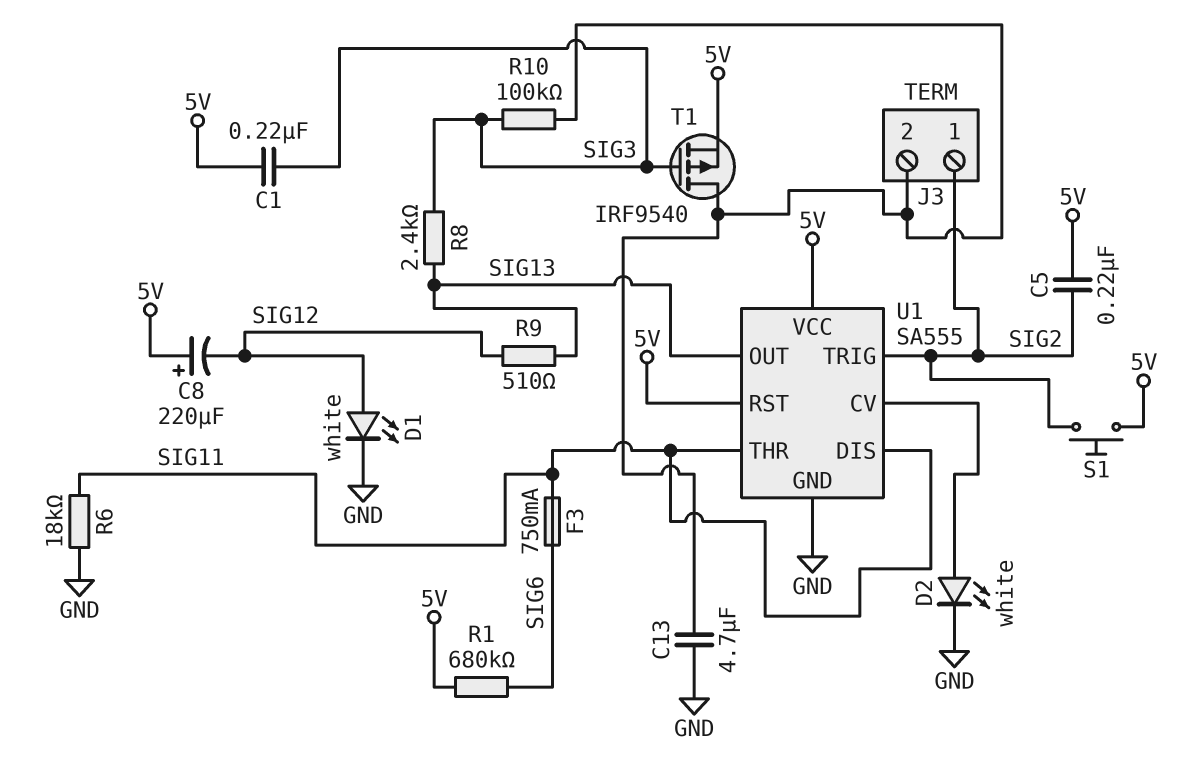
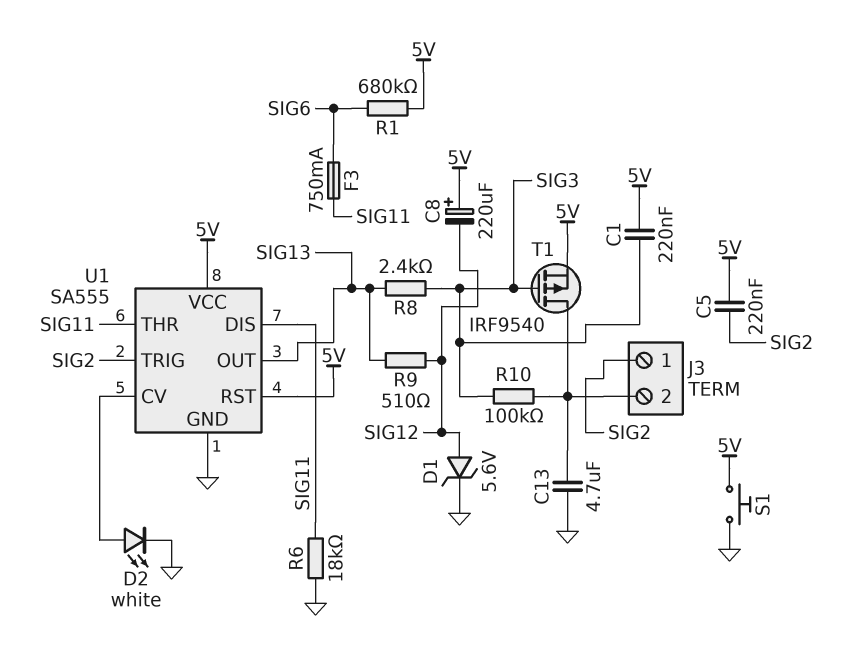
D1: LED white (A SIG12, K GND) -> zener 5.6V (A SIG12, K GND)
S1: button (5V, SIG2) -> button (5V, GND)

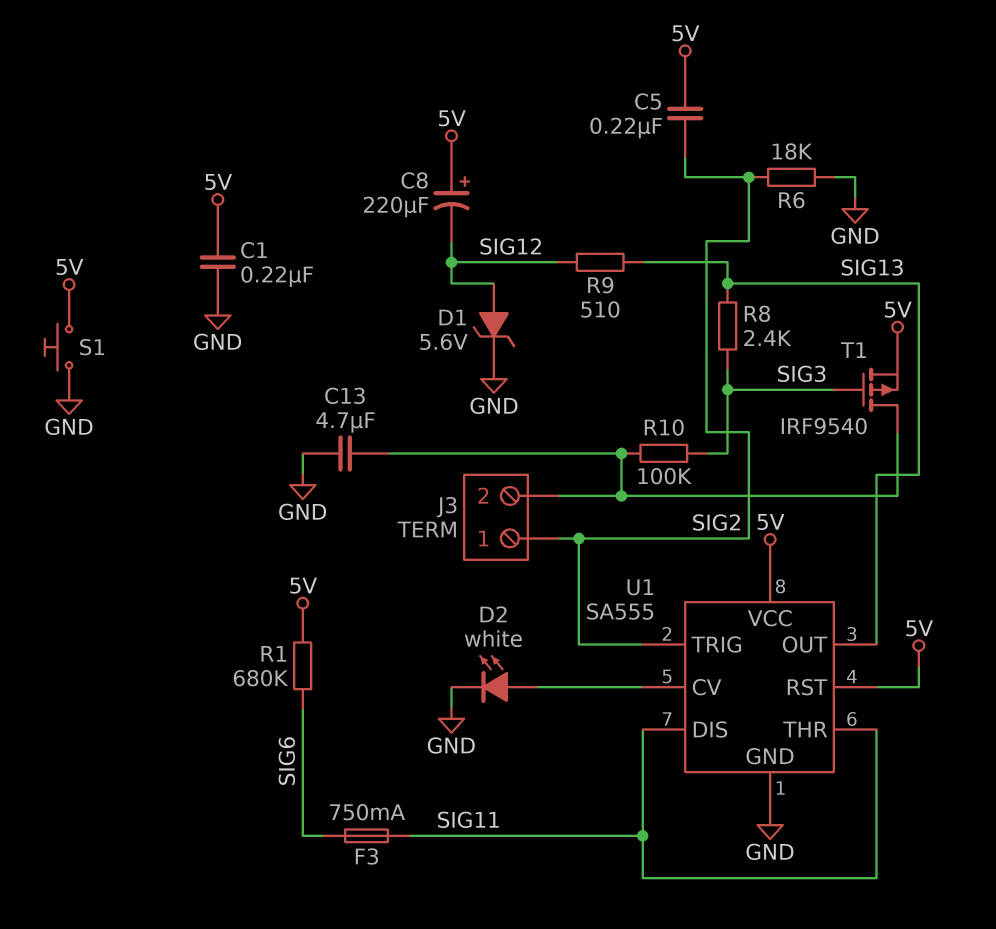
C1: 220nF (5V, SIG3) -> 220nF (5V, GND)
R6: 18k (GND, SIG11) -> 18k (GND, SIG2)

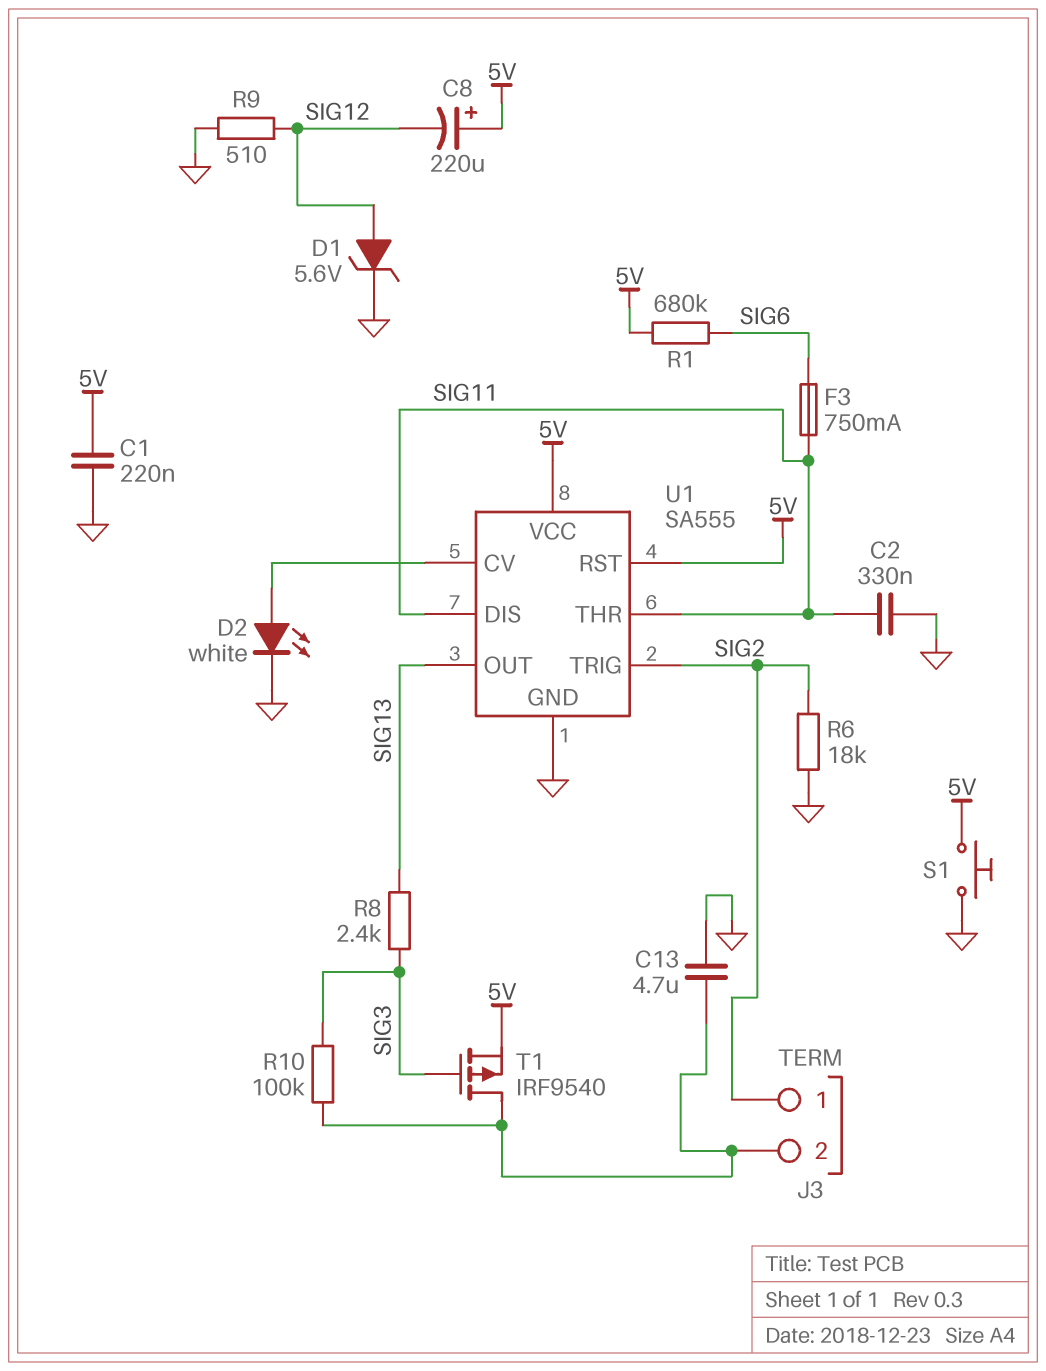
C2: none -> 330nF (GND, SIG11)
C5: 220nF (5V, SIG2) -> none
R9: 510 (SIG12, SIG13) -> 510 (GND, SIG12)

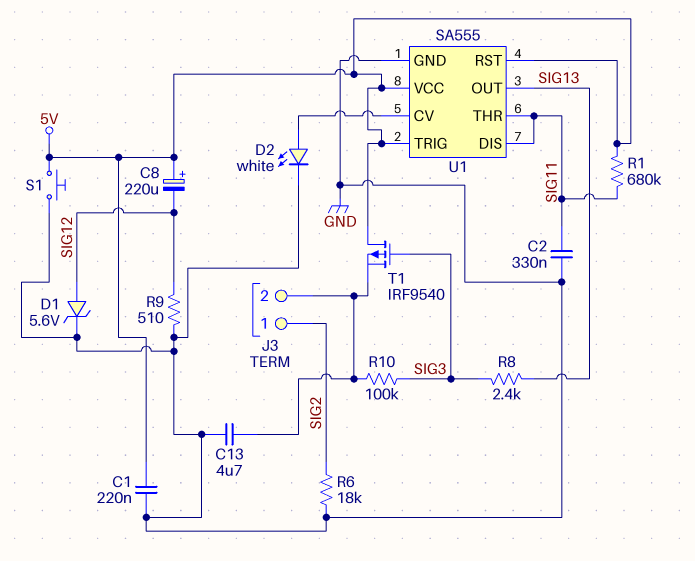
F3: 750mA (SIG6, SIG11) -> none
R1: 680k (5V, SIG6) -> 680k (5V, SIG11)
T1: PMOS IRF9540 (G SIG3, D J3/2, S 5V) -> PMOS IRF9540 (G SIG3, D 5V, S J3/2)
U1 pin TRIG: SIG2 -> 5V

